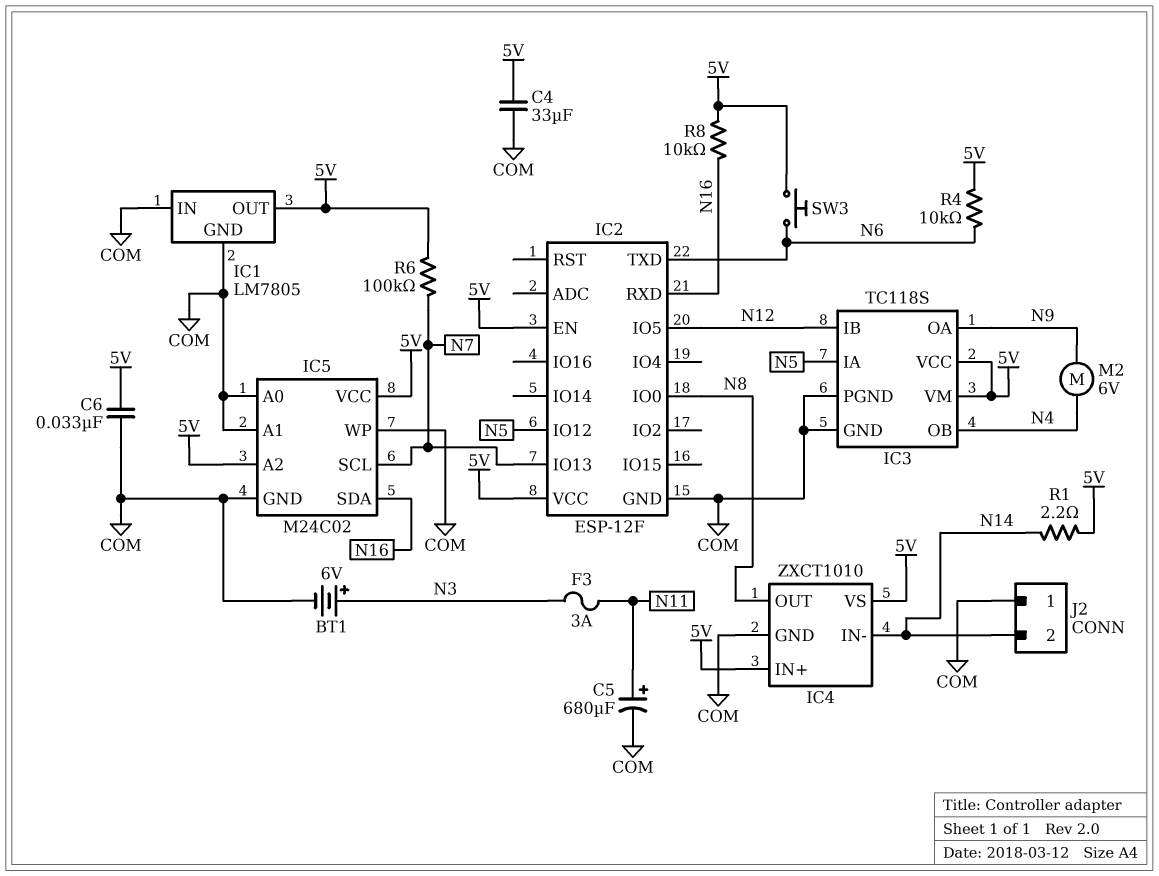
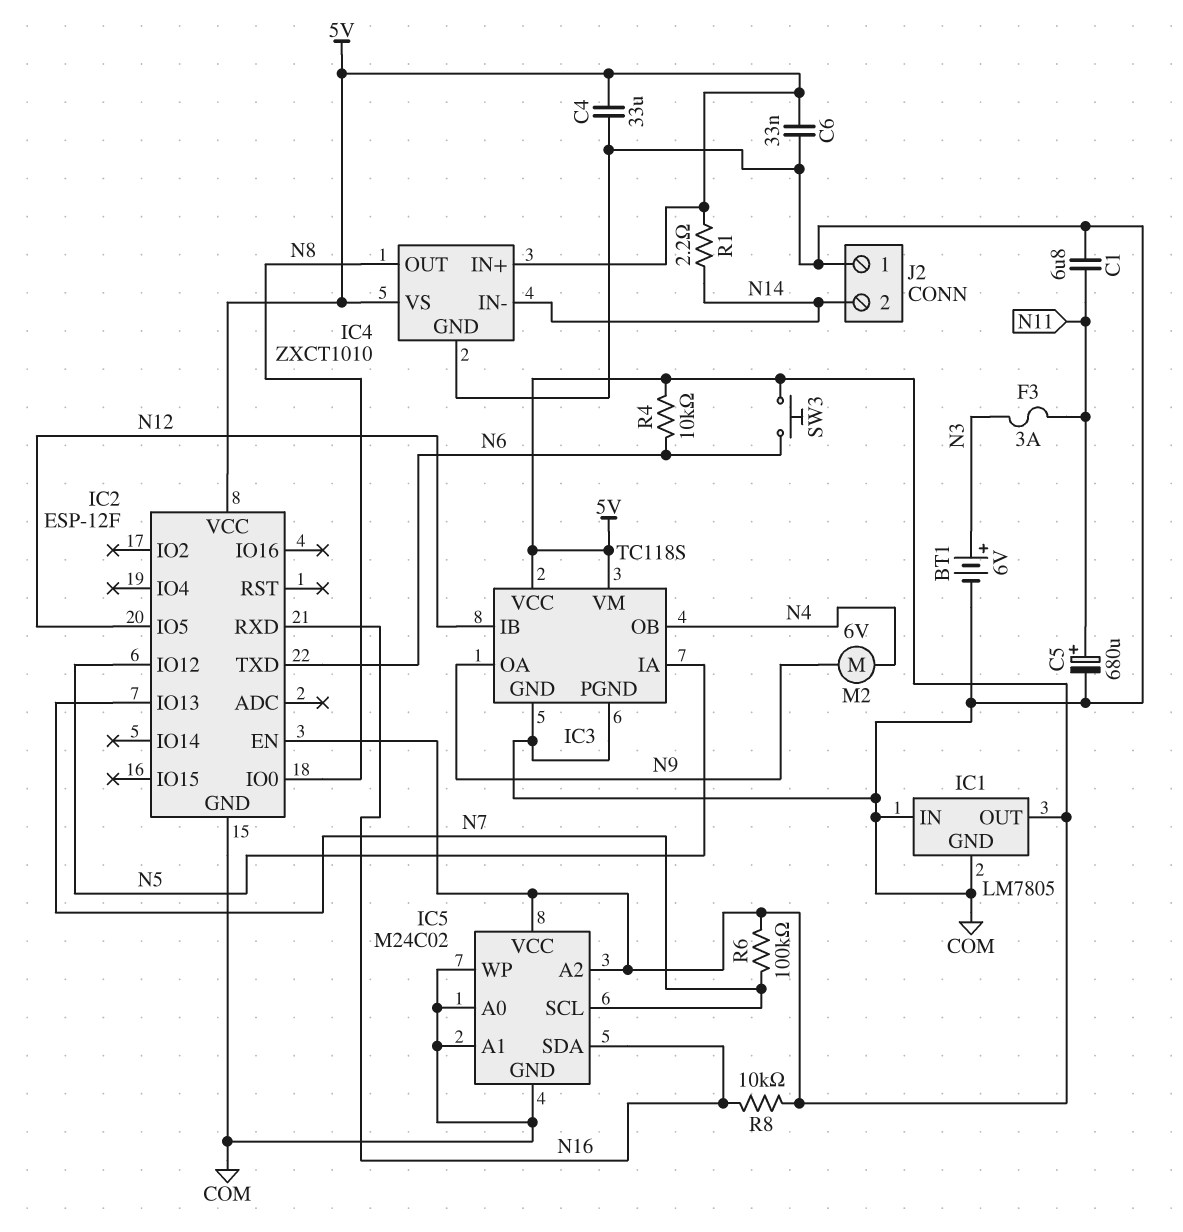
C1: none -> 6.8uF (COM, N11)

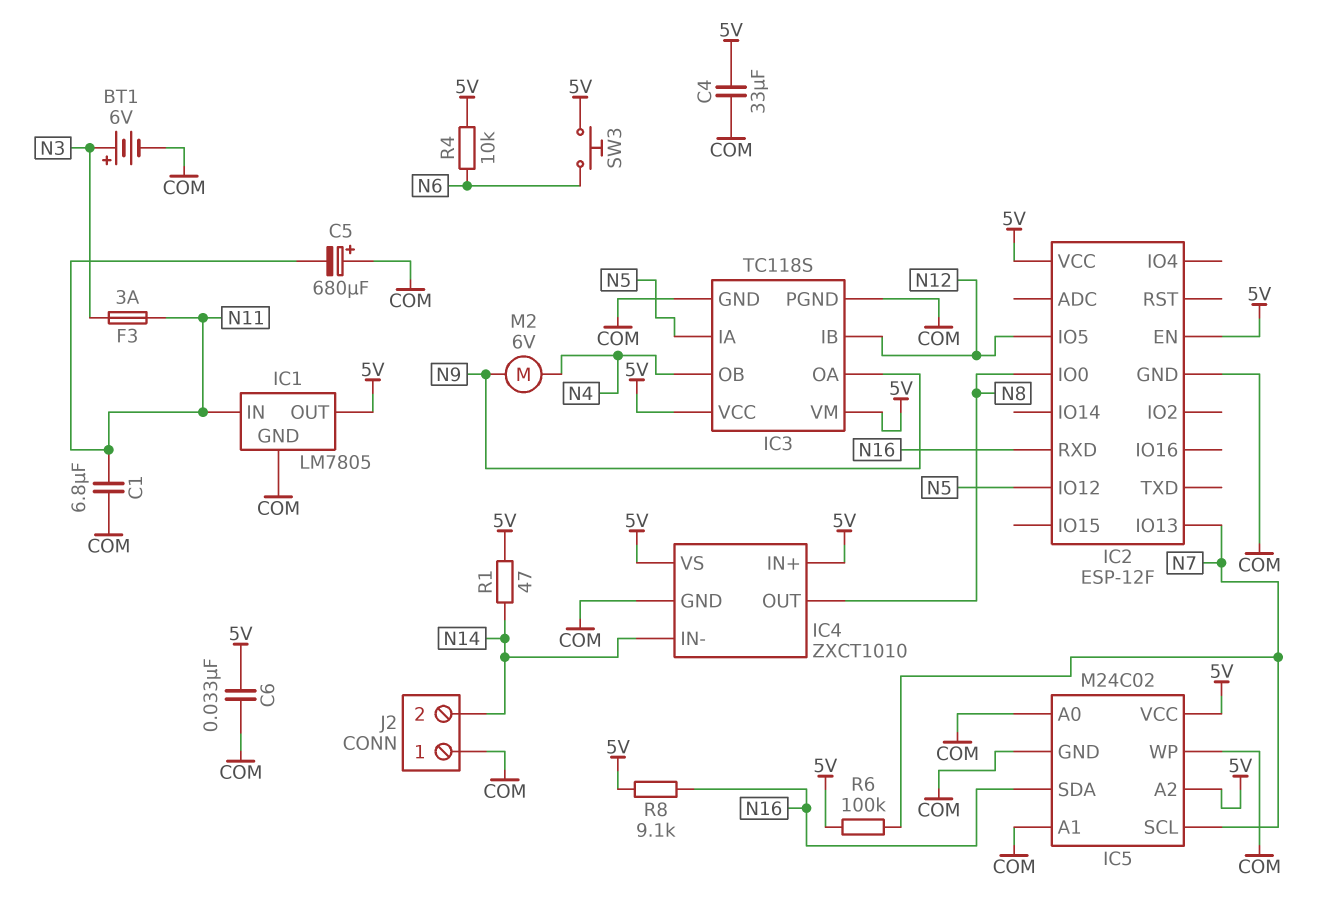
C5: 680uF (plus N11, minus COM) -> 680uF (plus COM, minus N11)
IC1 pin IN: COM -> N11
IC2 pin TXD: N6 -> none
R1: 2.2 (5V, N14) -> 47 (5V, N14)
R8: 10k (5V, N16) -> 9.1k (5V, N16)

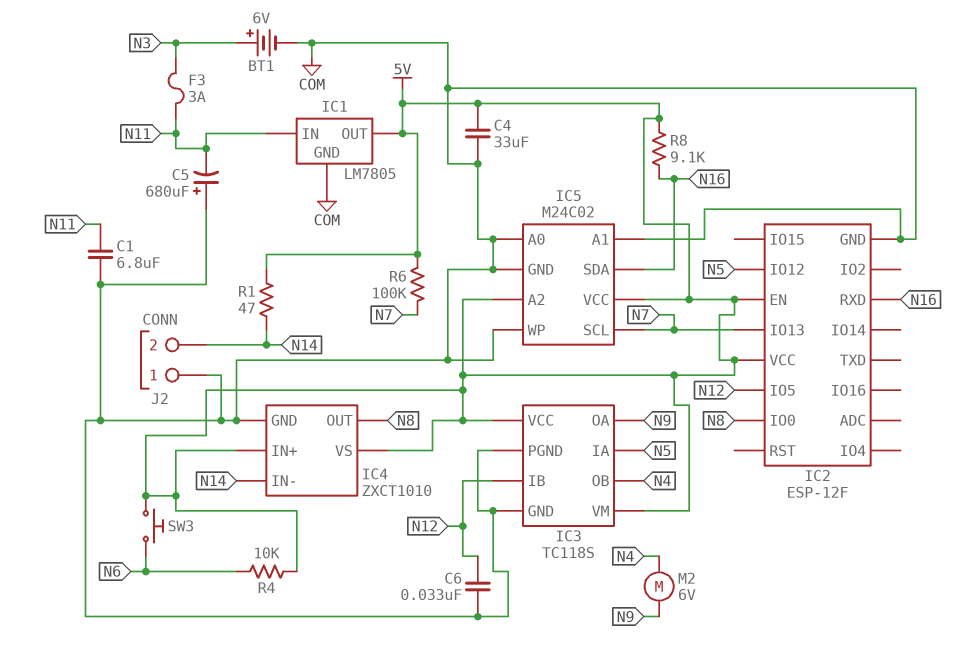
C6: 33nF (5V, COM) -> 33nF (COM, N12)

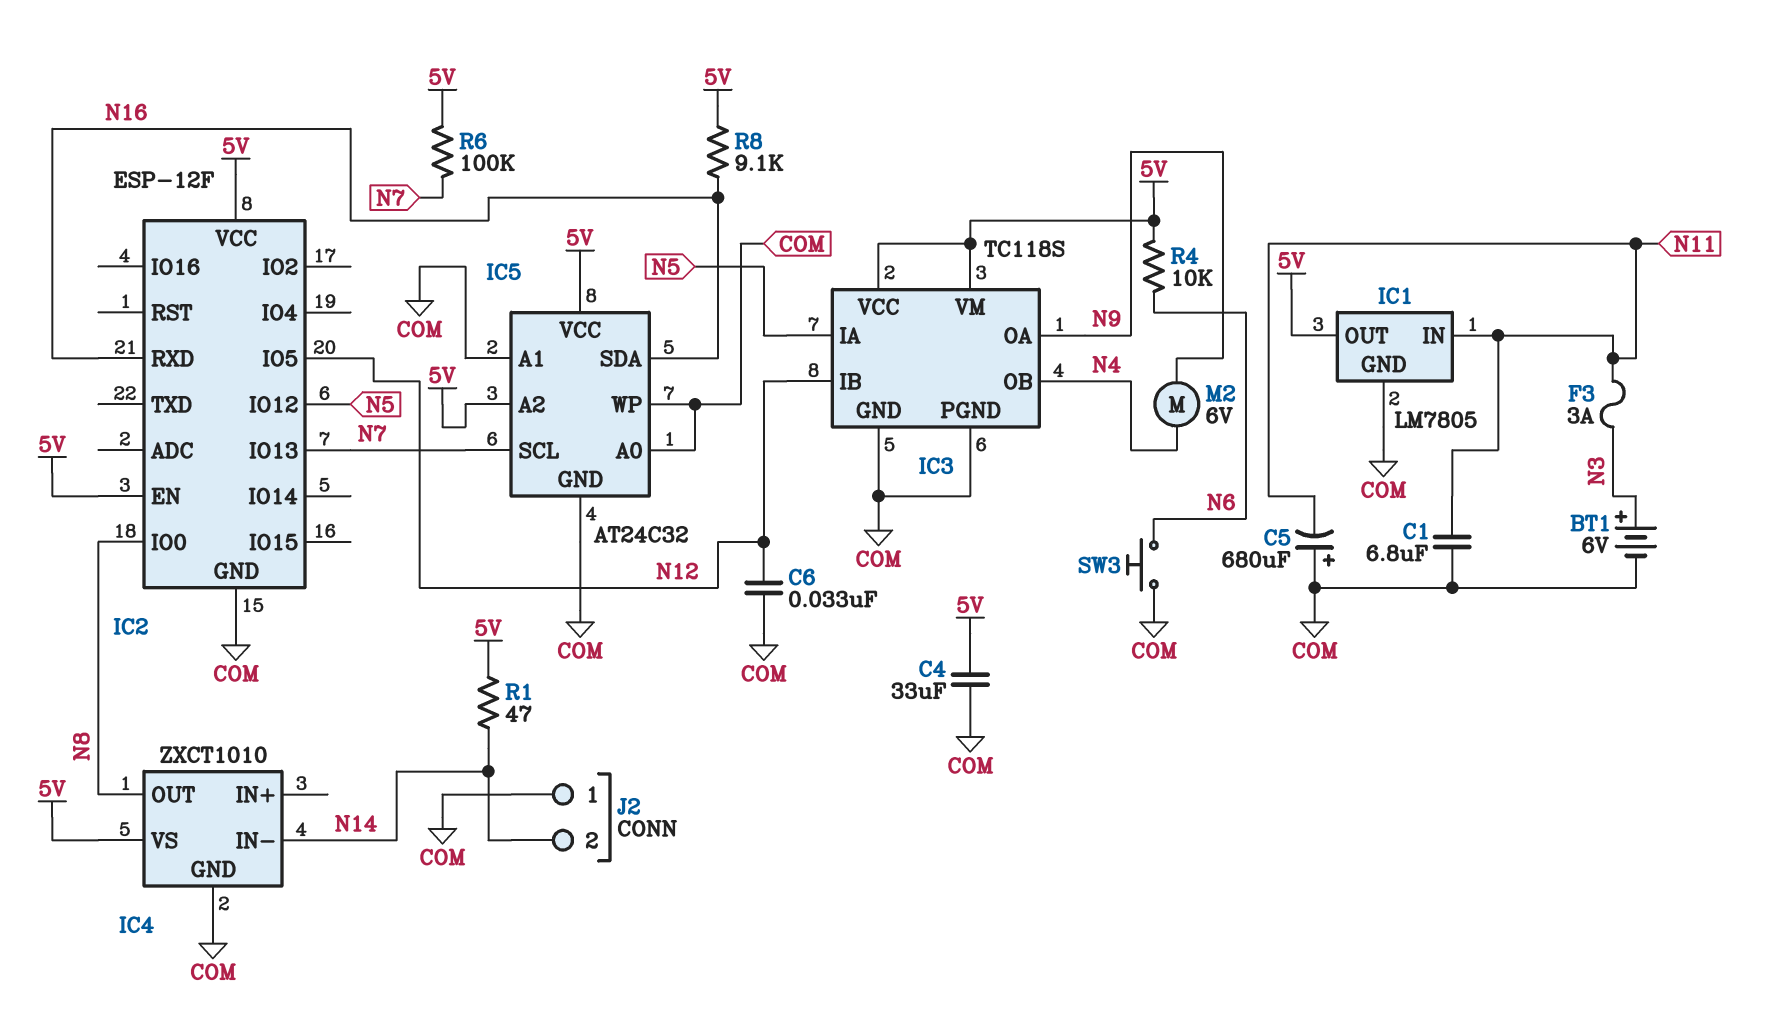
IC4 pin IN+: 5V -> none
IC5: M24C02 -> AT24C32
SW3: button (5V, N6) -> button (COM, N6)

